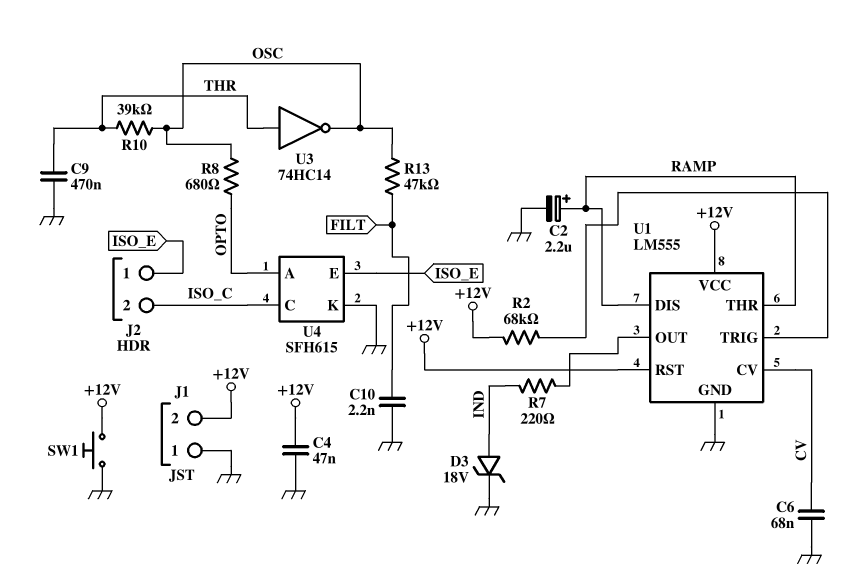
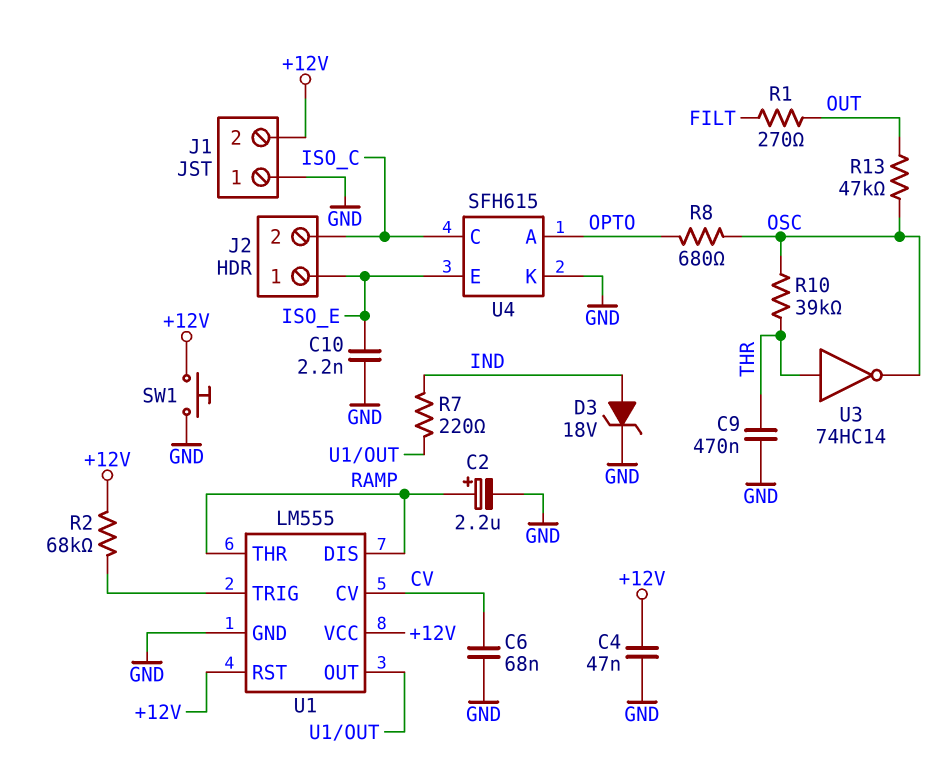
C10: 2.2nF (FILT, GND) -> 2.2nF (GND, ISO_E)
R1: none -> 270 (FILT, OUT)
R13: 47k (FILT, OSC) -> 47k (OSC, OUT)

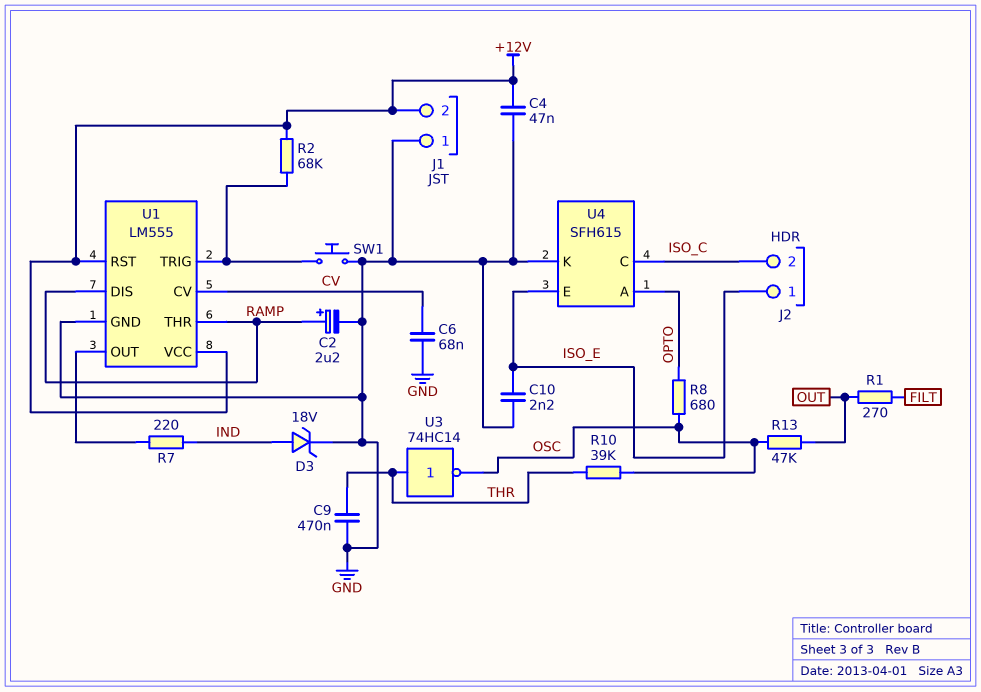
SW1: button (+12V, GND) -> button (GND, U1/TRIG)

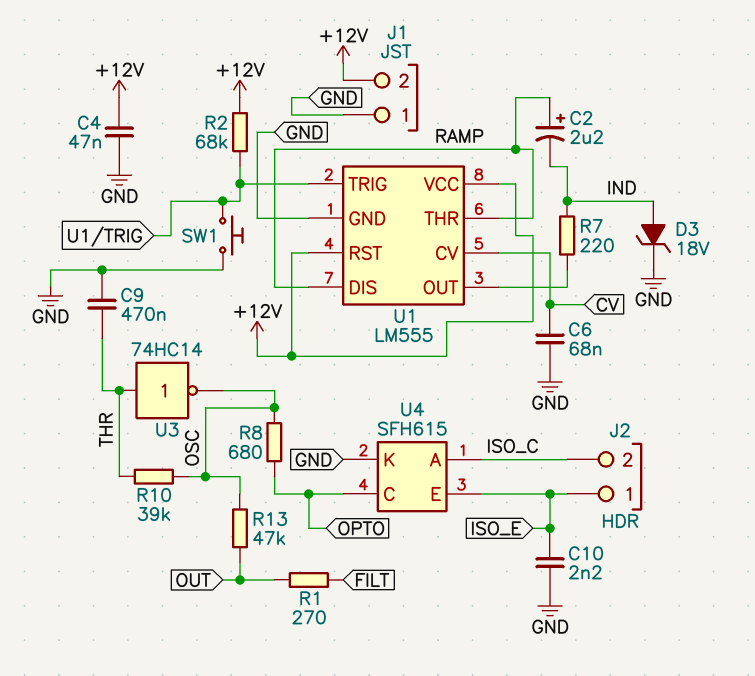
C2: 2.2uF (plus RAMP, minus GND) -> 2.2uF (plus RAMP, minus IND)
U4 pin A: OPTO -> ISO_C
U4 pin C: ISO_C -> OPTO

